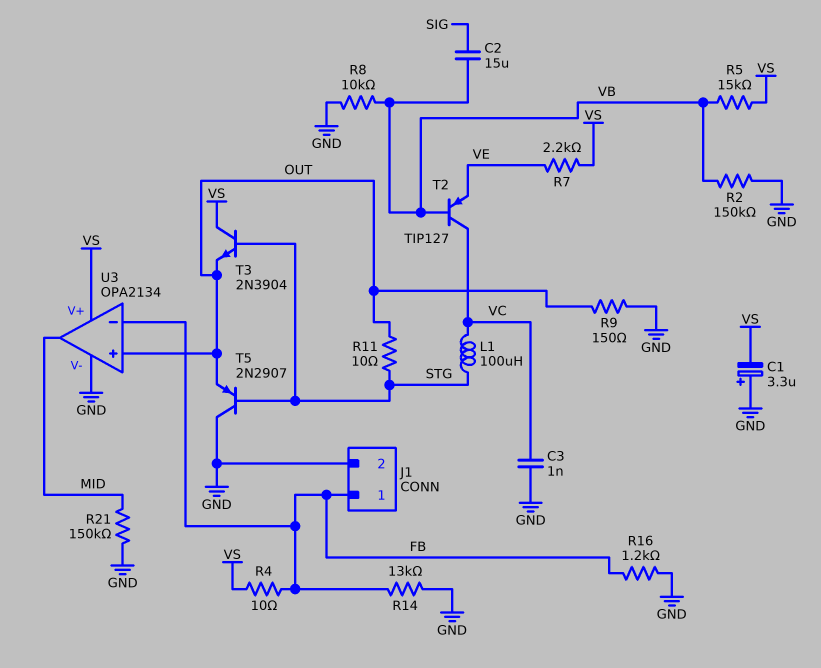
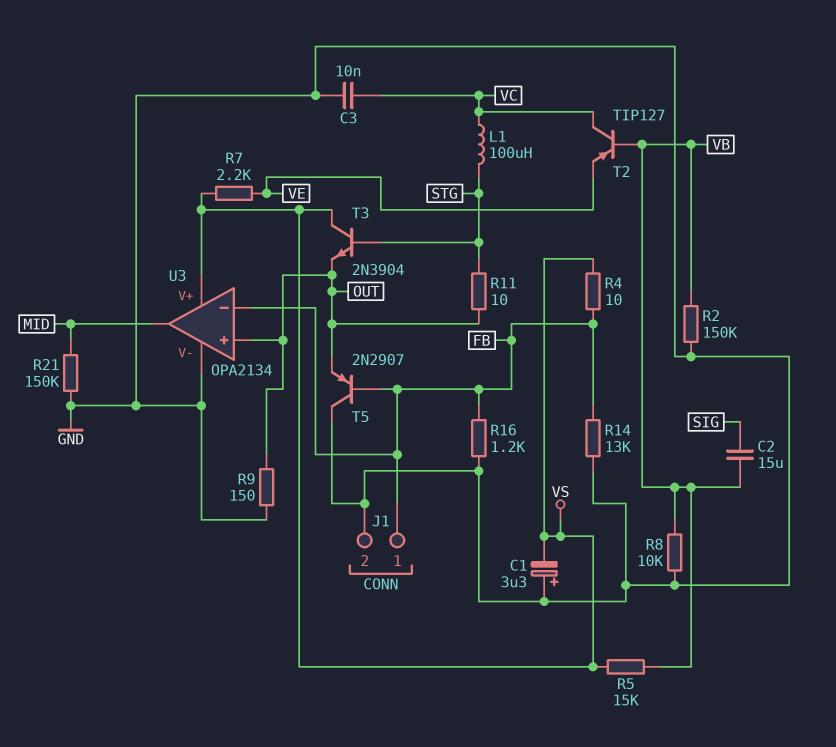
C3: 1nF (GND, VC) -> 10nF (GND, VC)
T5: PNP 2N2907 (B STG, C GND, E OUT) -> PNP 2N2907 (B FB, C GND, E OUT)

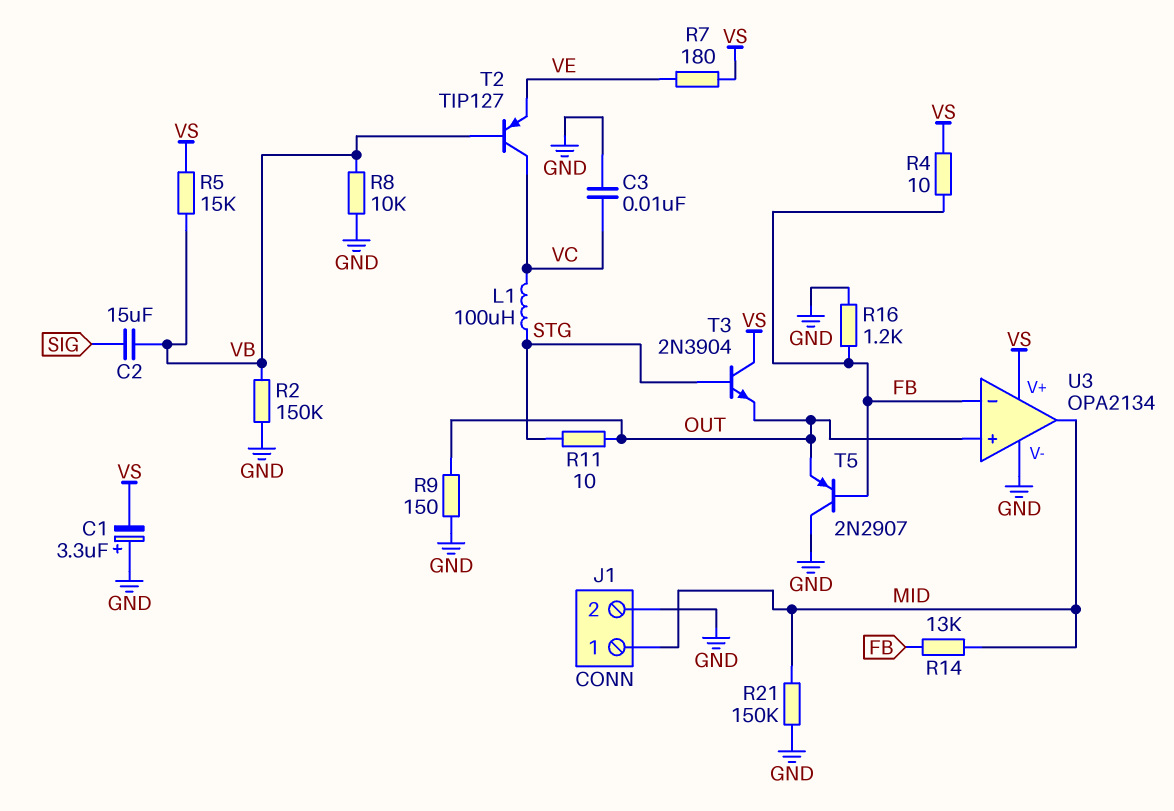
J1 pin 1: FB -> MID
R7: 2.2k (VE, VS) -> 180 (VE, VS)
R14: 13k (FB, GND) -> 13k (FB, MID)

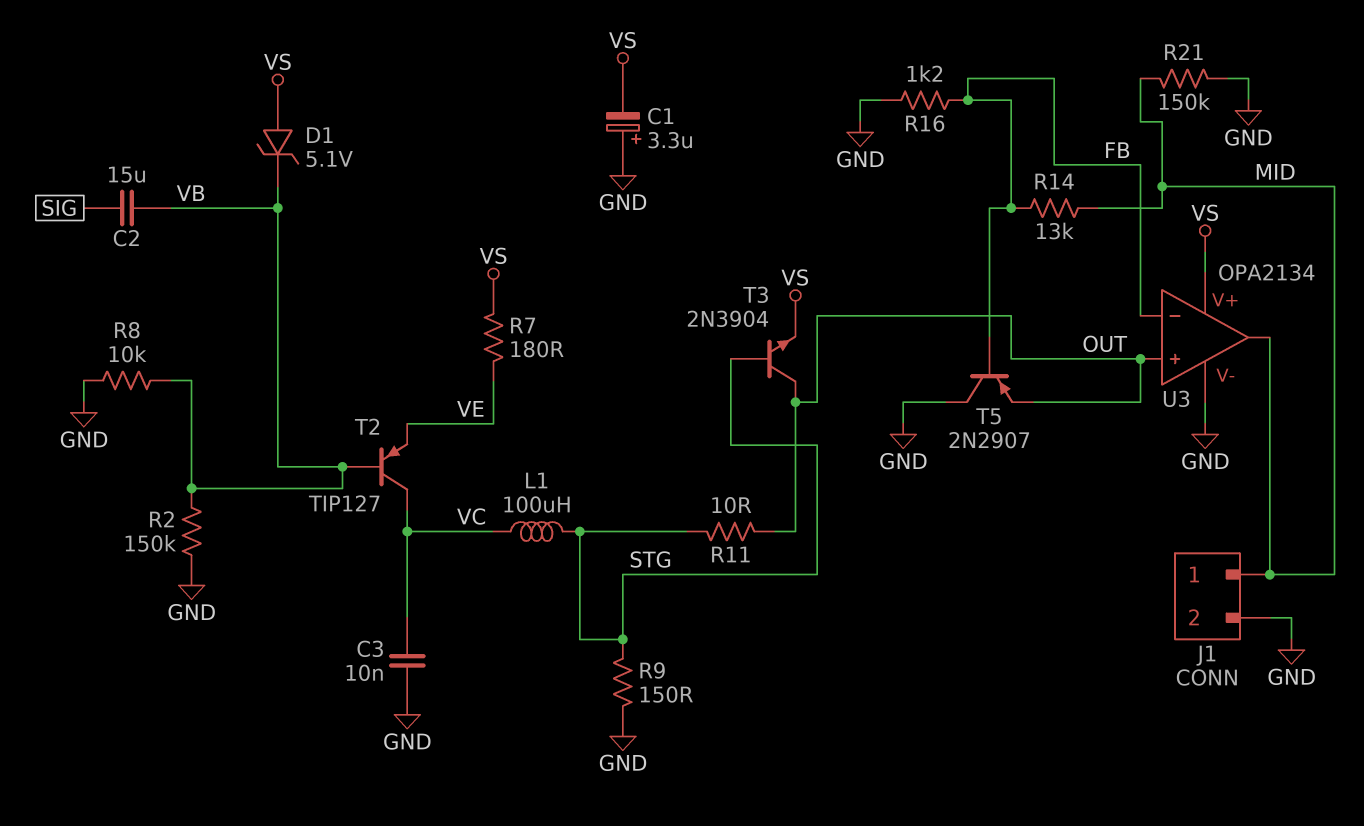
D1: none -> zener 5.1V (A VS, K VB)
R4: 10 (FB, VS) -> none
R5: 15k (VB, VS) -> none
R9: 150 (GND, OUT) -> 150 (GND, STG)
T3: NPN 2N3904 (B STG, C VS, E OUT) -> NPN 2N3904 (B STG, C OUT, E VS)

